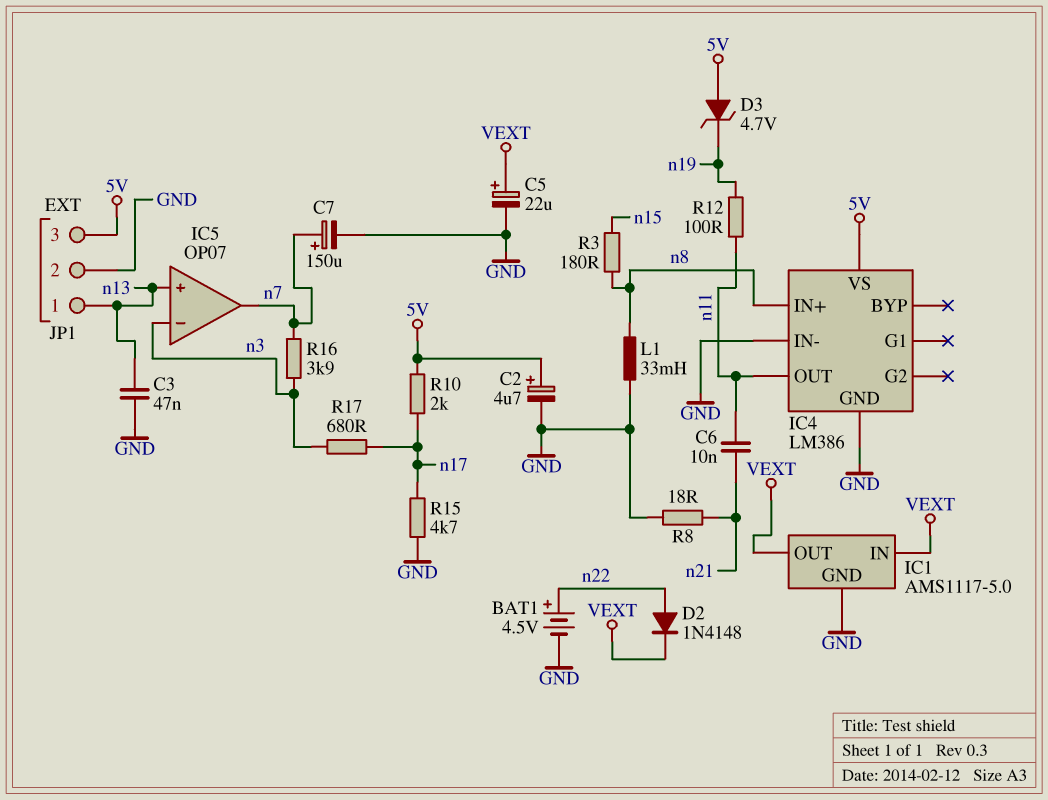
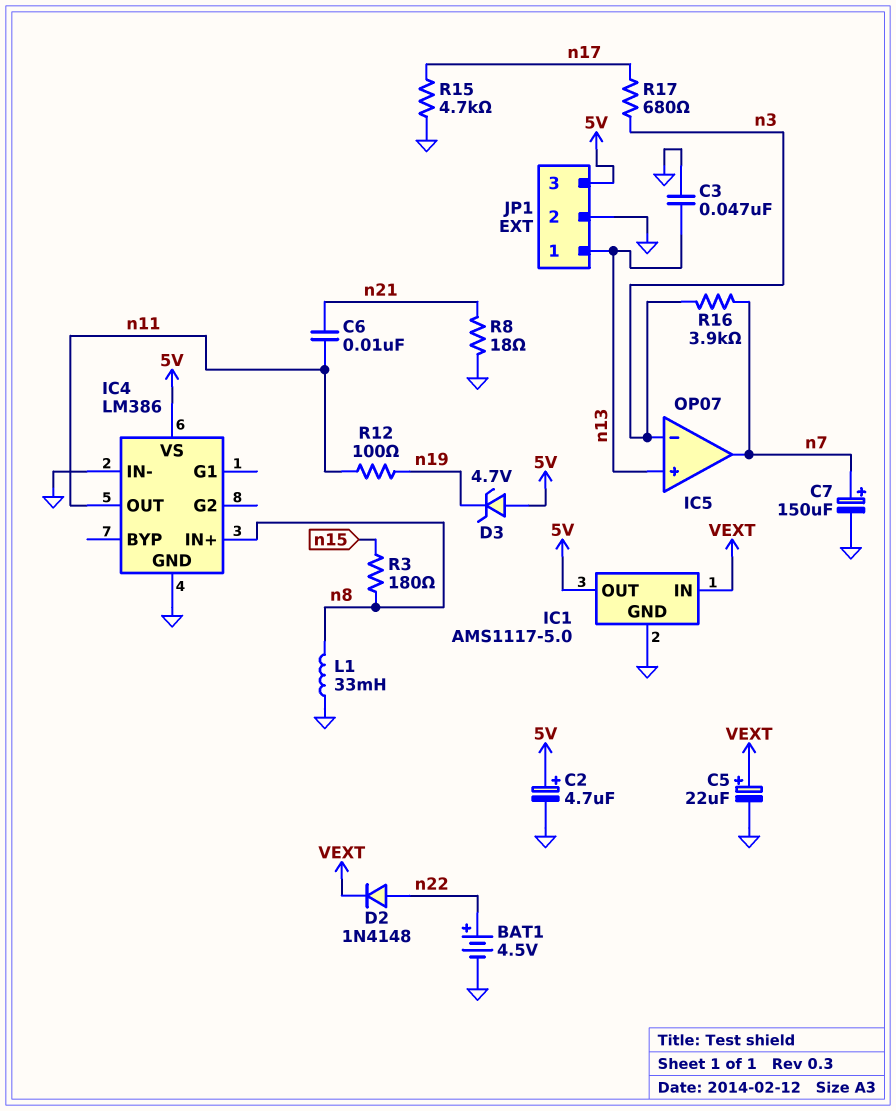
IC1 pin OUT: VEXT -> 5V
R10: 2k (5V, n17) -> none

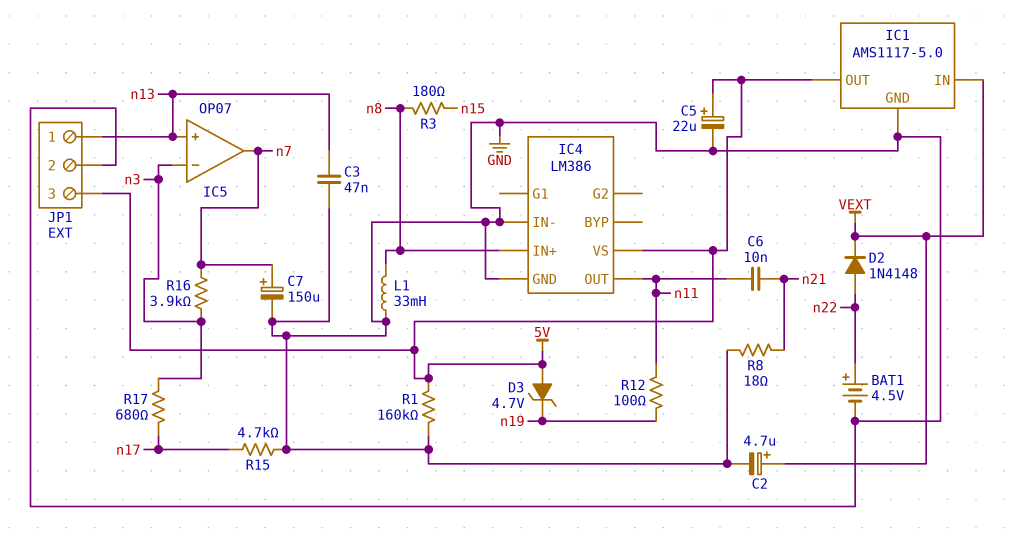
C2: 4.7uF (plus 5V, minus GND) -> 4.7uF (plus VEXT, minus GND)
C5: 22uF (plus VEXT, minus GND) -> 22uF (plus 5V, minus GND)
R1: none -> 160k (5V, GND)

